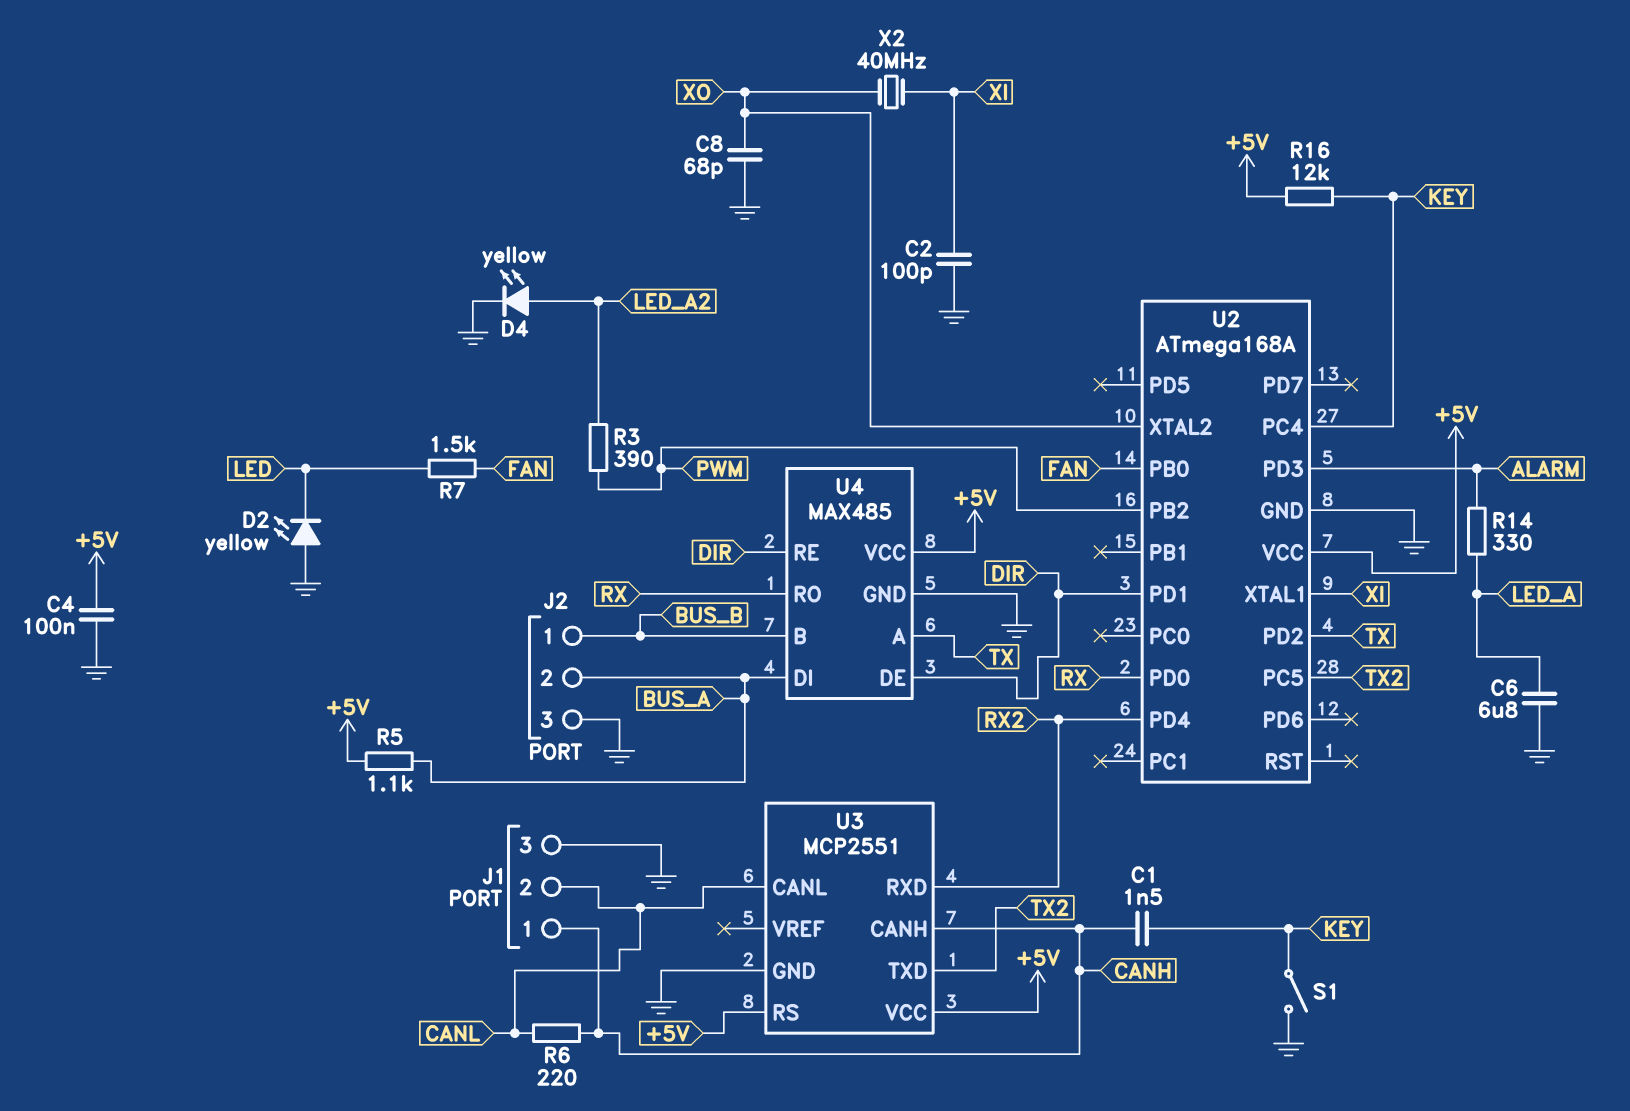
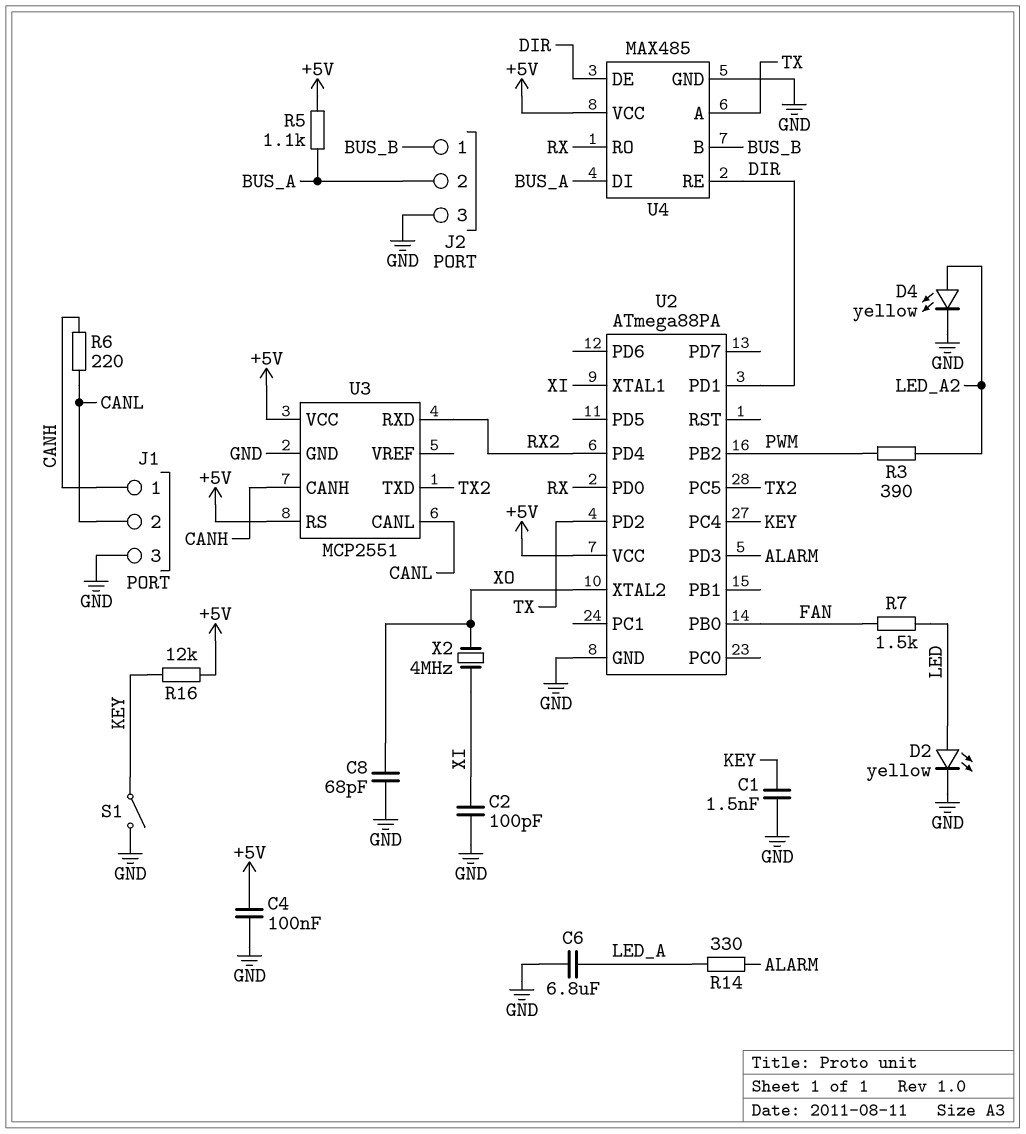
C1: 1.5nF (CANH, KEY) -> 1.5nF (GND, KEY)
D2: LED yellow (A GND, K LED) -> LED yellow (A LED, K GND)
U2: ATmega168A -> ATmega88PA
X2: 40MHz (XI, XO) -> 4MHz (XI, XO)

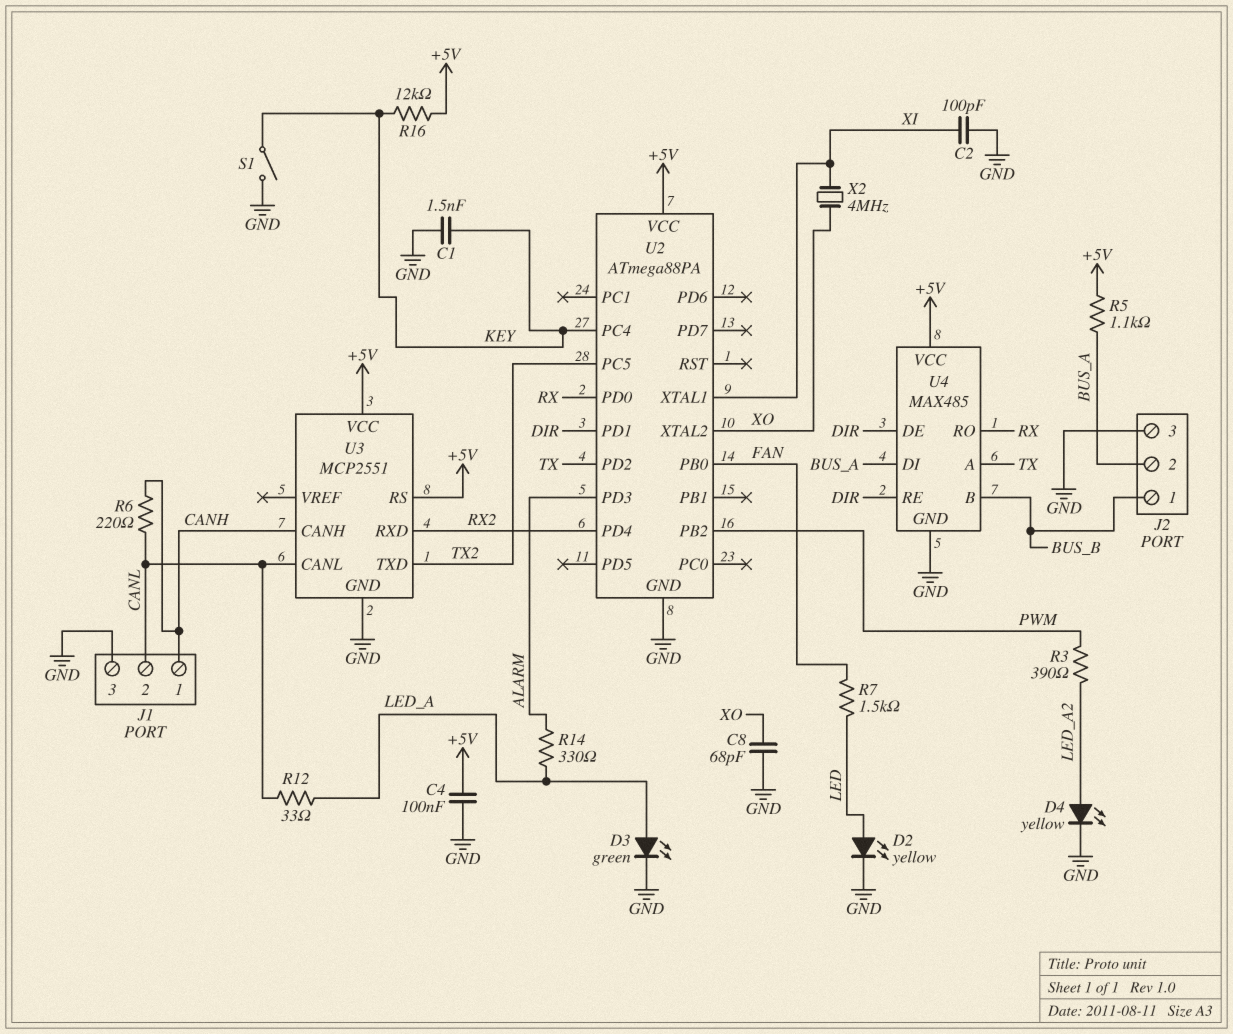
C6: 6.8uF (GND, LED_A) -> none
D3: none -> LED green (A LED_A, K GND)
R12: none -> 33 (CANL, LED_A)

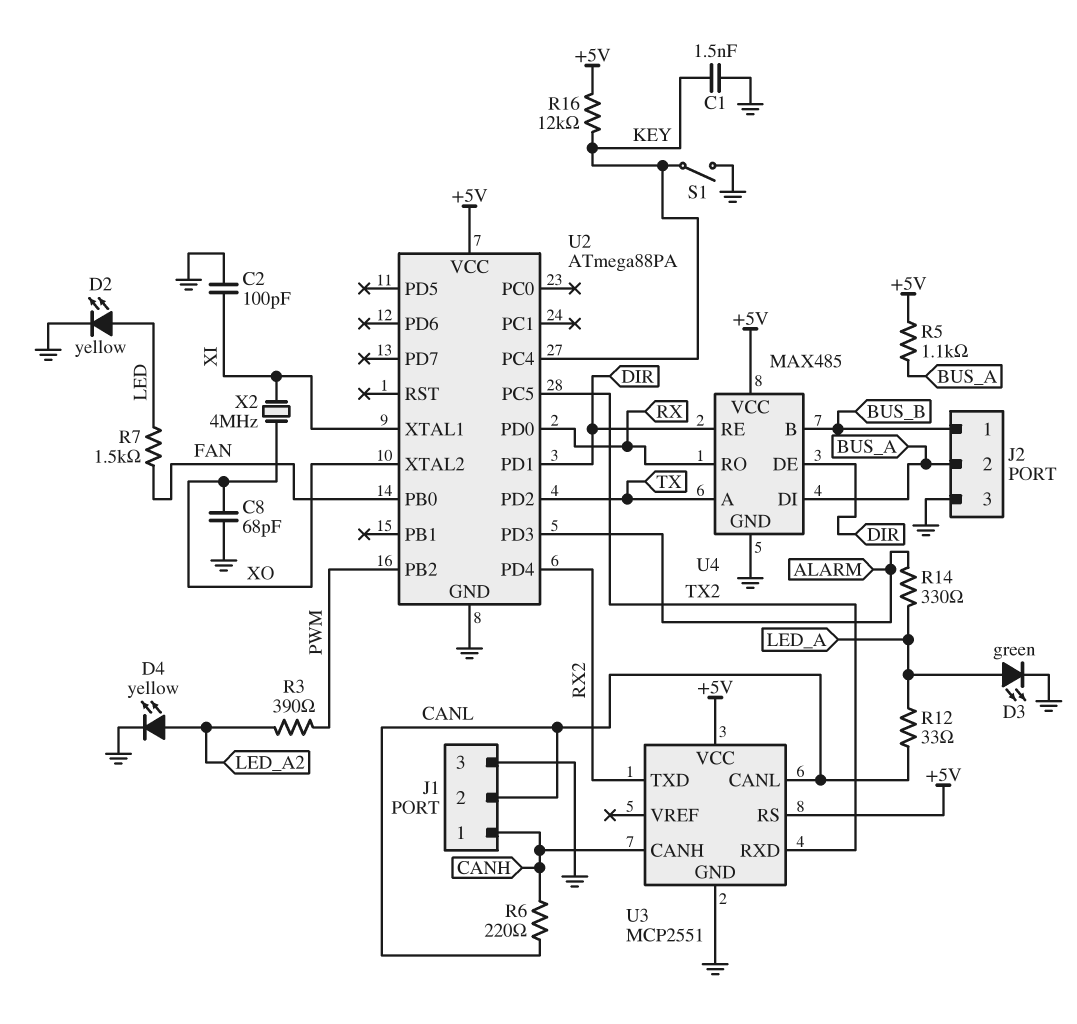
C4: 100nF (+5V, GND) -> none
U3 pin RXD: RX2 -> TX2
U3 pin TXD: TX2 -> RX2

